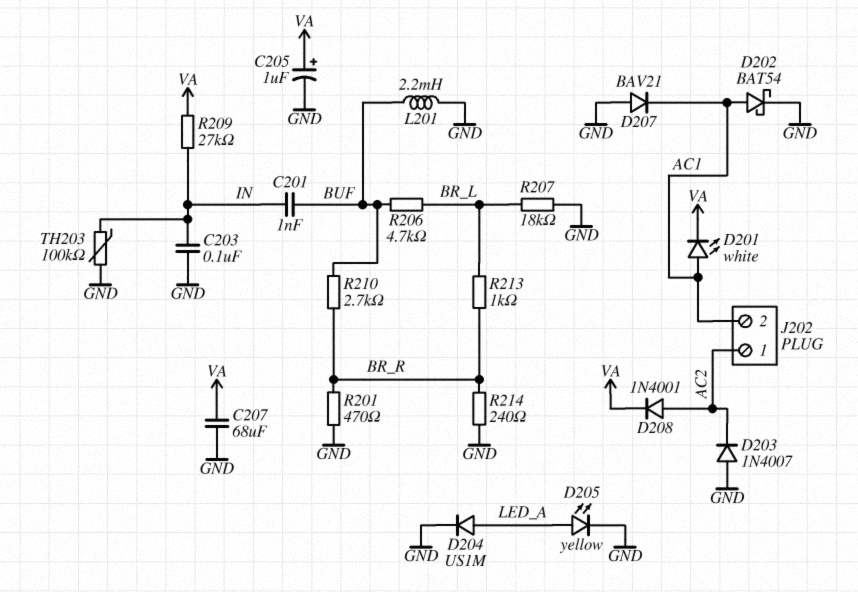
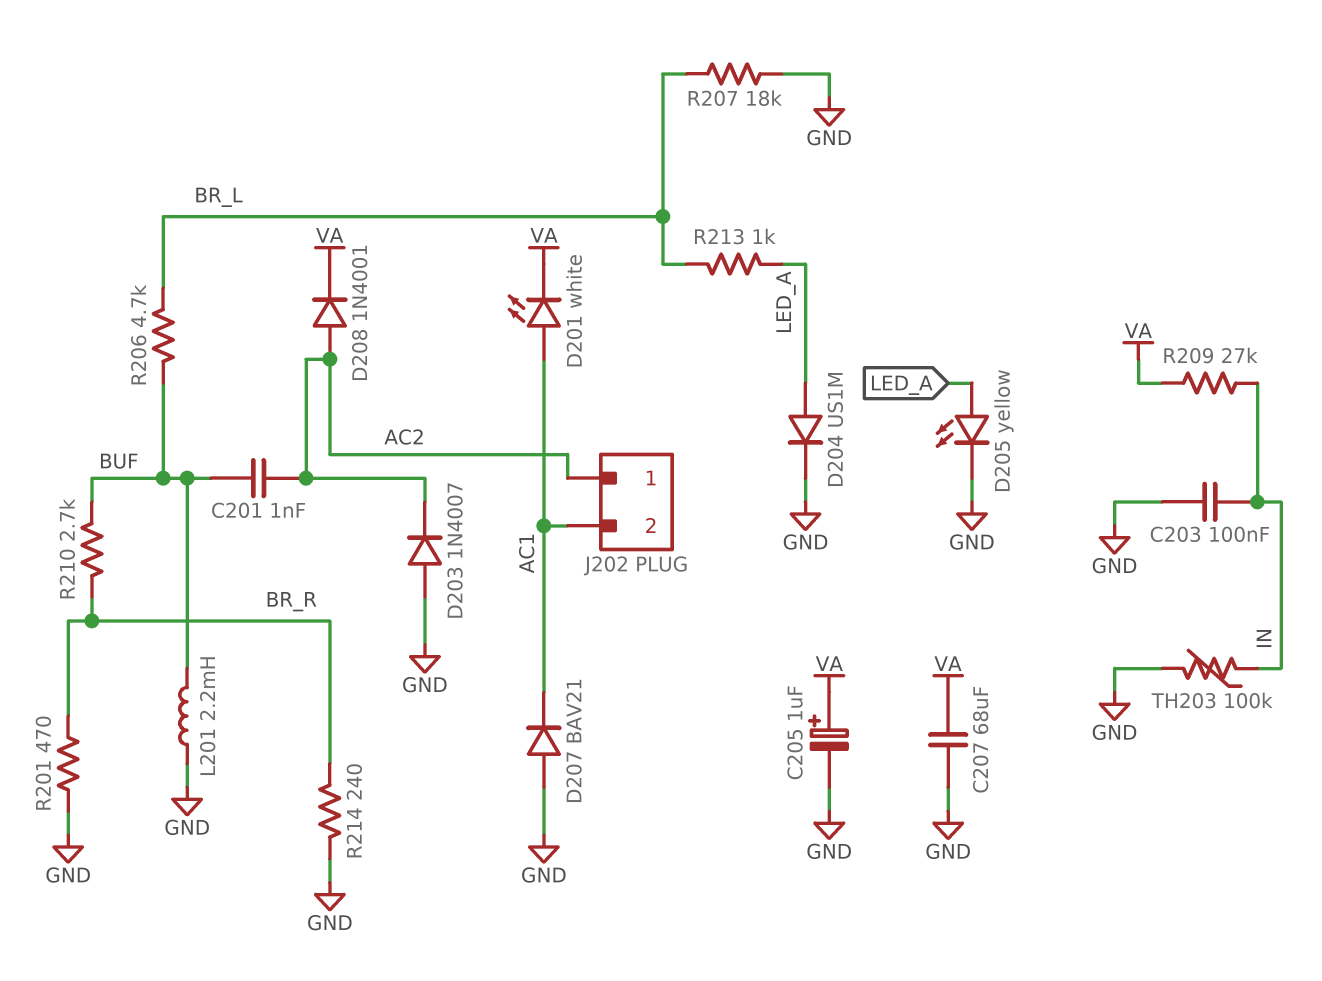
C201: 1nF (BUF, IN) -> 1nF (AC2, BUF)
D202: schottky BAT54 (A AC1, K GND) -> none
R213: 1k (BR_L, BR_R) -> 1k (BR_L, LED_A)

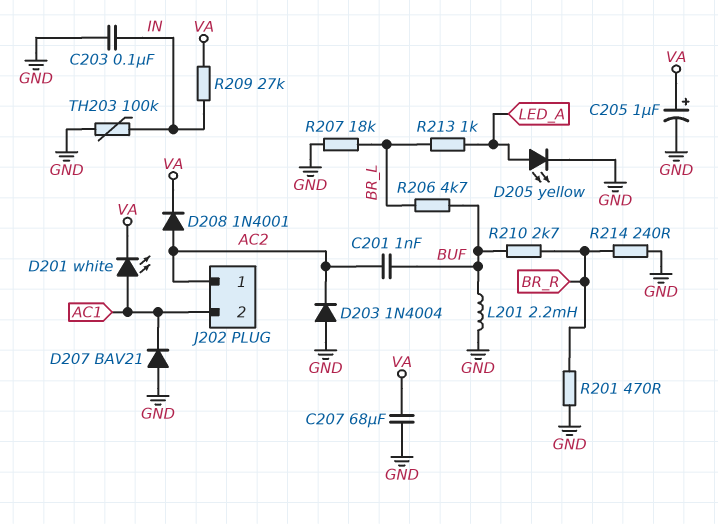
D203: diode 1N4007 (A GND, K AC2) -> diode 1N4004 (A GND, K AC2)
D204: diode US1M (A LED_A, K GND) -> none

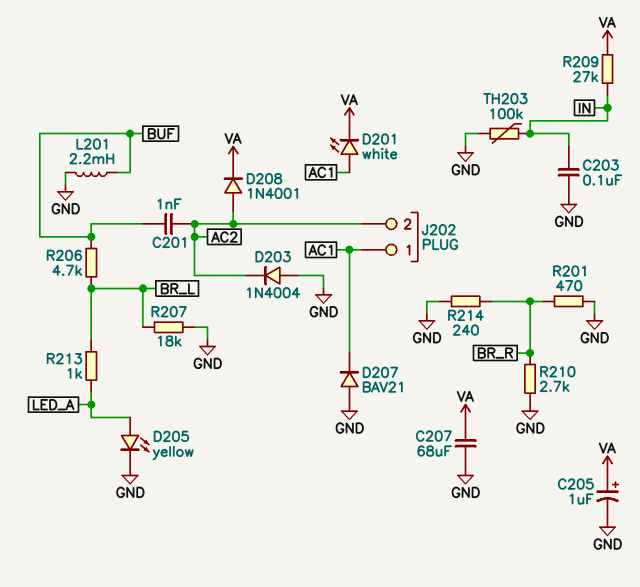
J202 pin 1: AC2 -> AC1
J202 pin 2: AC1 -> AC2
R210: 2.7k (BR_R, BUF) -> 2.7k (BR_R, GND)

